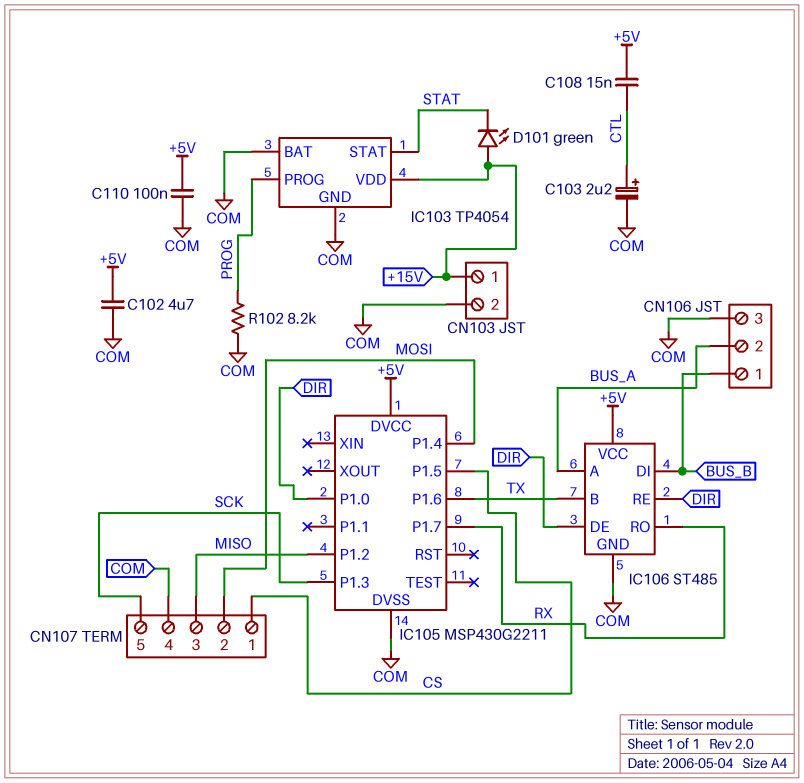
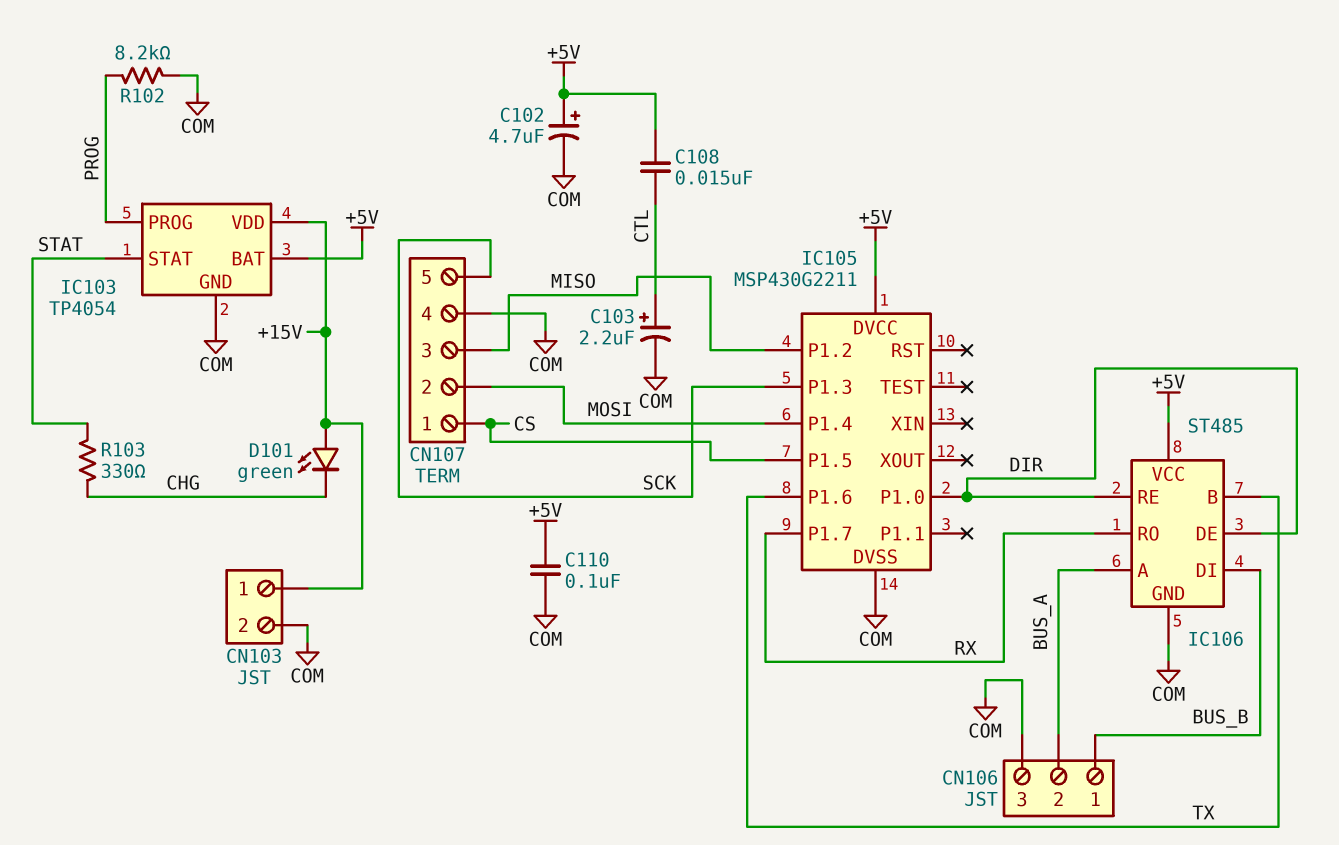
C102: 4.7uF (+5V, COM) -> 4.7uF (plus +5V, minus COM)
D101: LED green (A +15V, K STAT) -> LED green (A +15V, K CHG)
IC103 pin BAT: COM -> +5V
R103: none -> 330 (CHG, STAT)

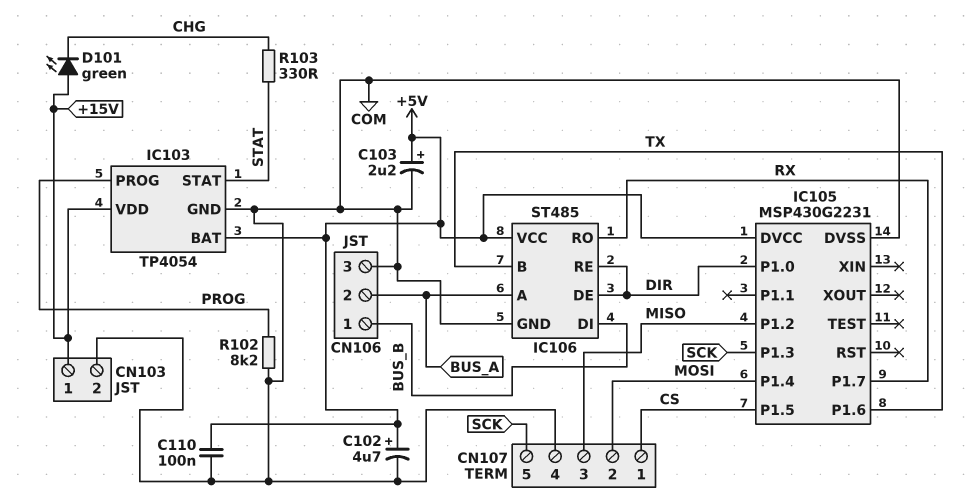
C103: 2.2uF (plus CTL, minus COM) -> 2.2uF (plus +5V, minus COM)
C108: 15nF (+5V, CTL) -> none
IC105: MSP430G2211 -> MSP430G2231

